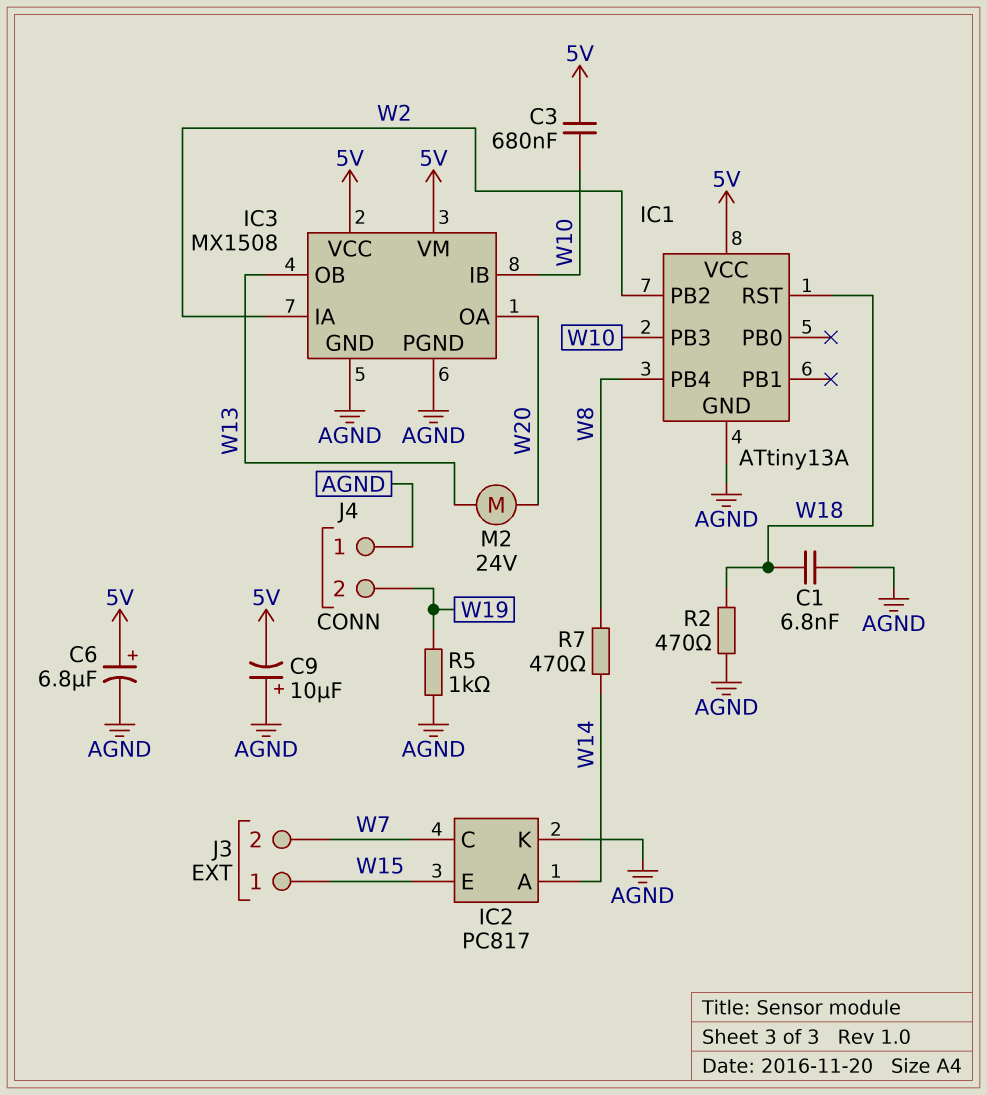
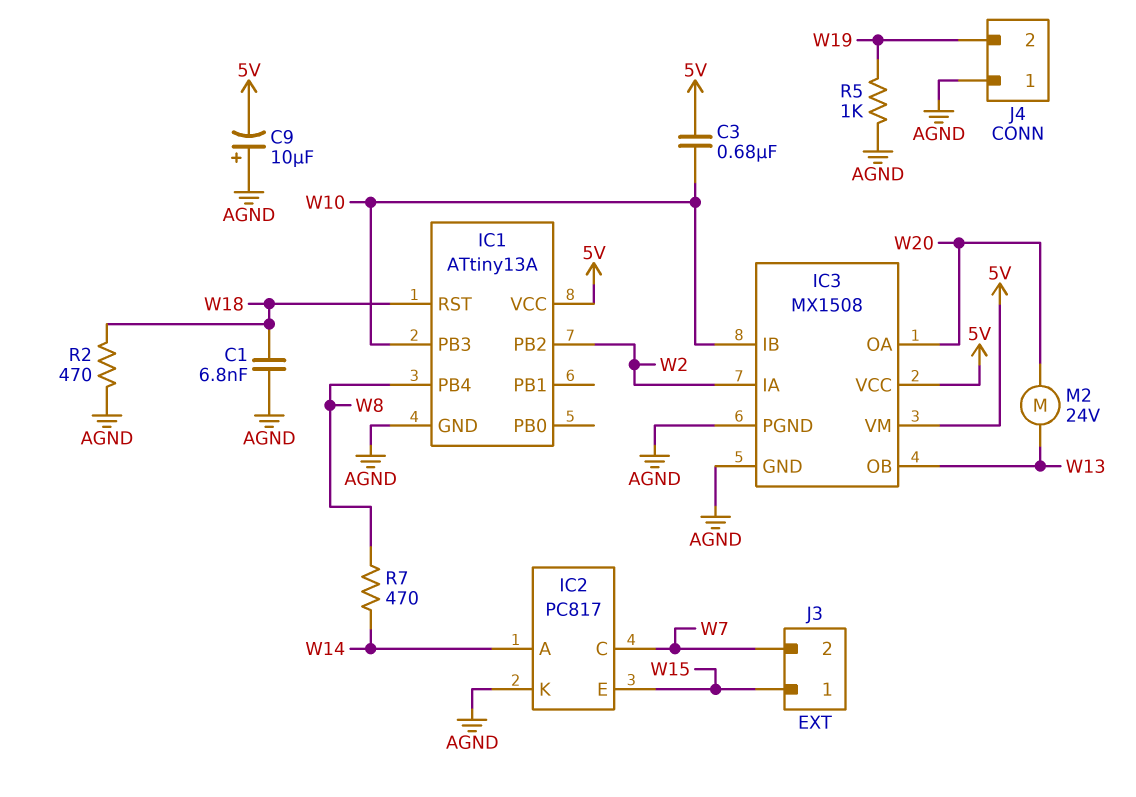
C6: 6.8uF (plus 5V, minus AGND) -> none

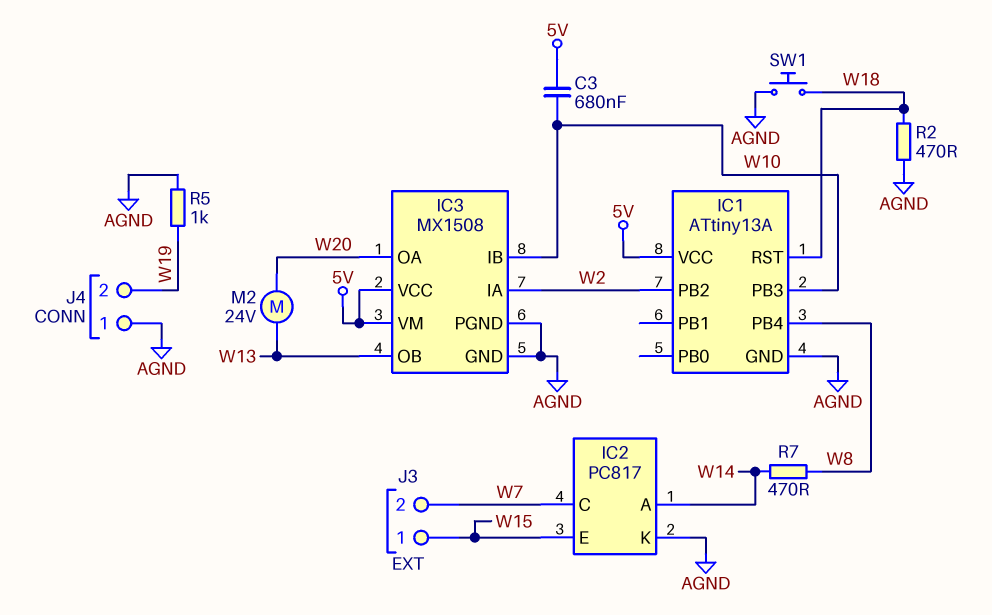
C1: 6.8nF (AGND, W18) -> none
C9: 10uF (plus AGND, minus 5V) -> none
SW1: none -> button (AGND, W18)

